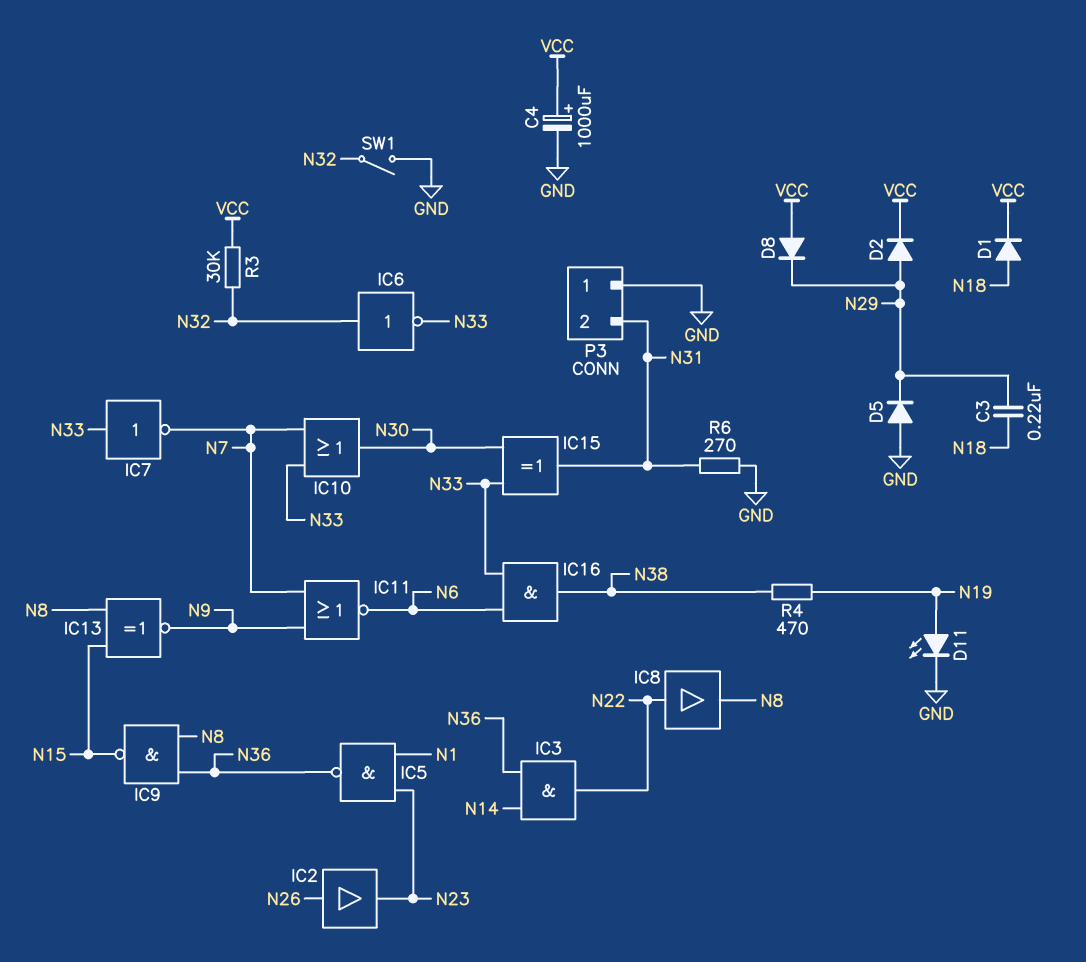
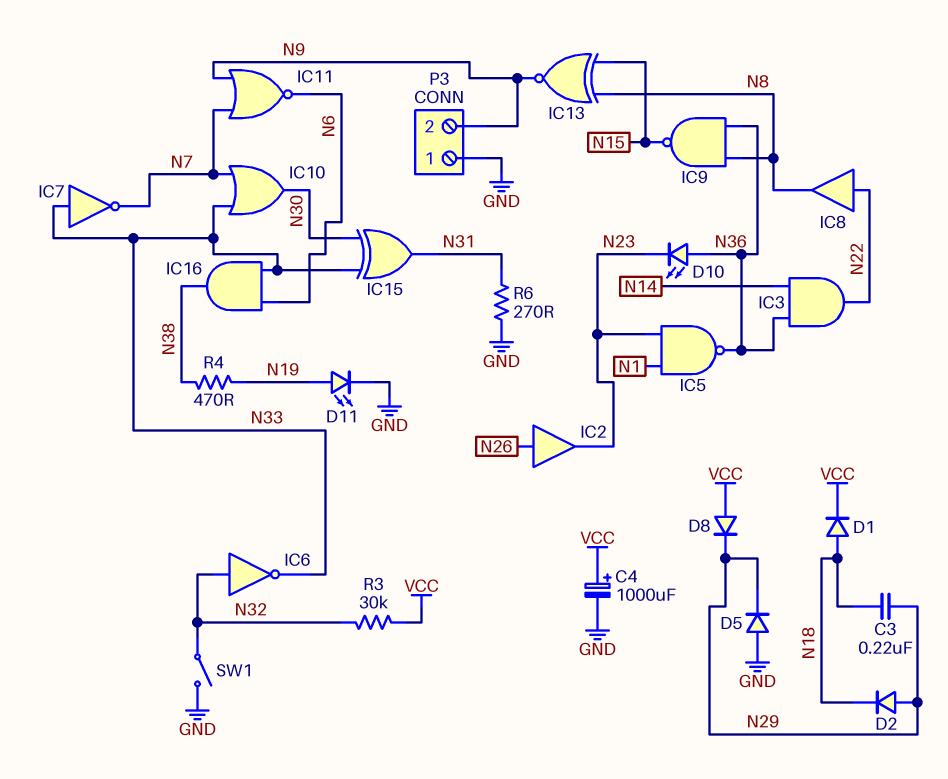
D2: diode (A N29, K VCC) -> diode (A N29, K N18)
D10: none -> LED (A N36, K N23)
P3 pin 2: N31 -> N9

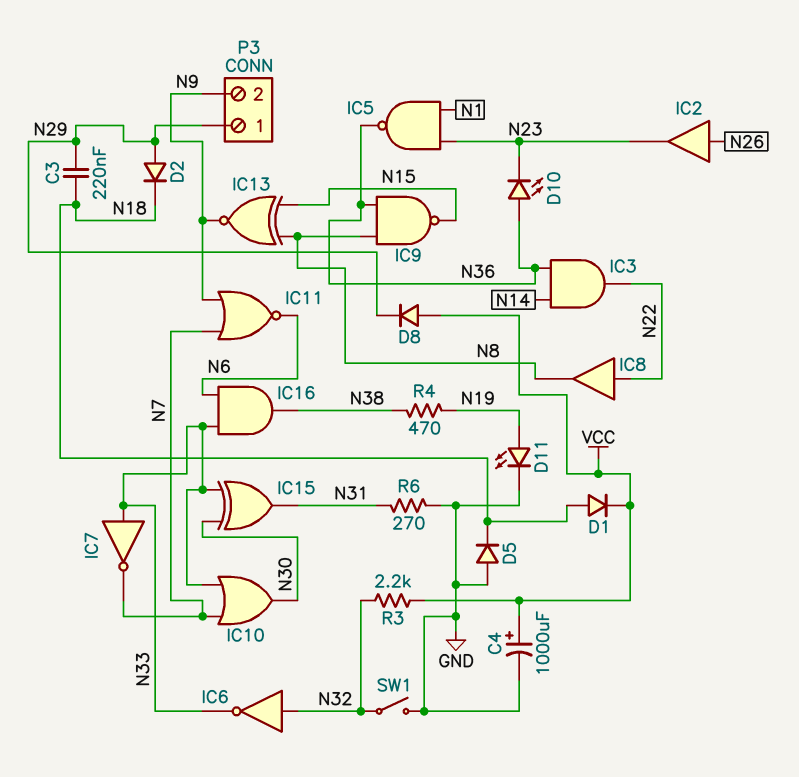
D5: diode (A GND, K N29) -> diode (A GND, K N18)
P3 pin 1: GND -> N29
R3: 30k (N32, VCC) -> 2.2k (N32, VCC)

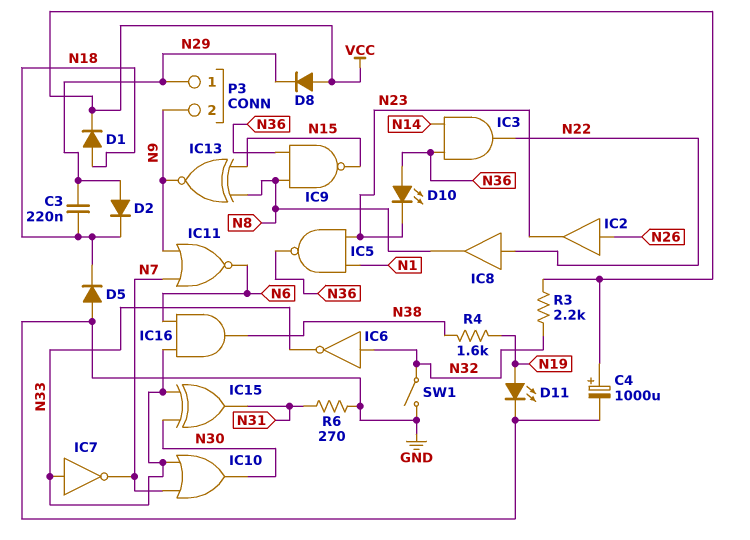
R4: 470 (N19, N38) -> 1.6k (N19, N38)

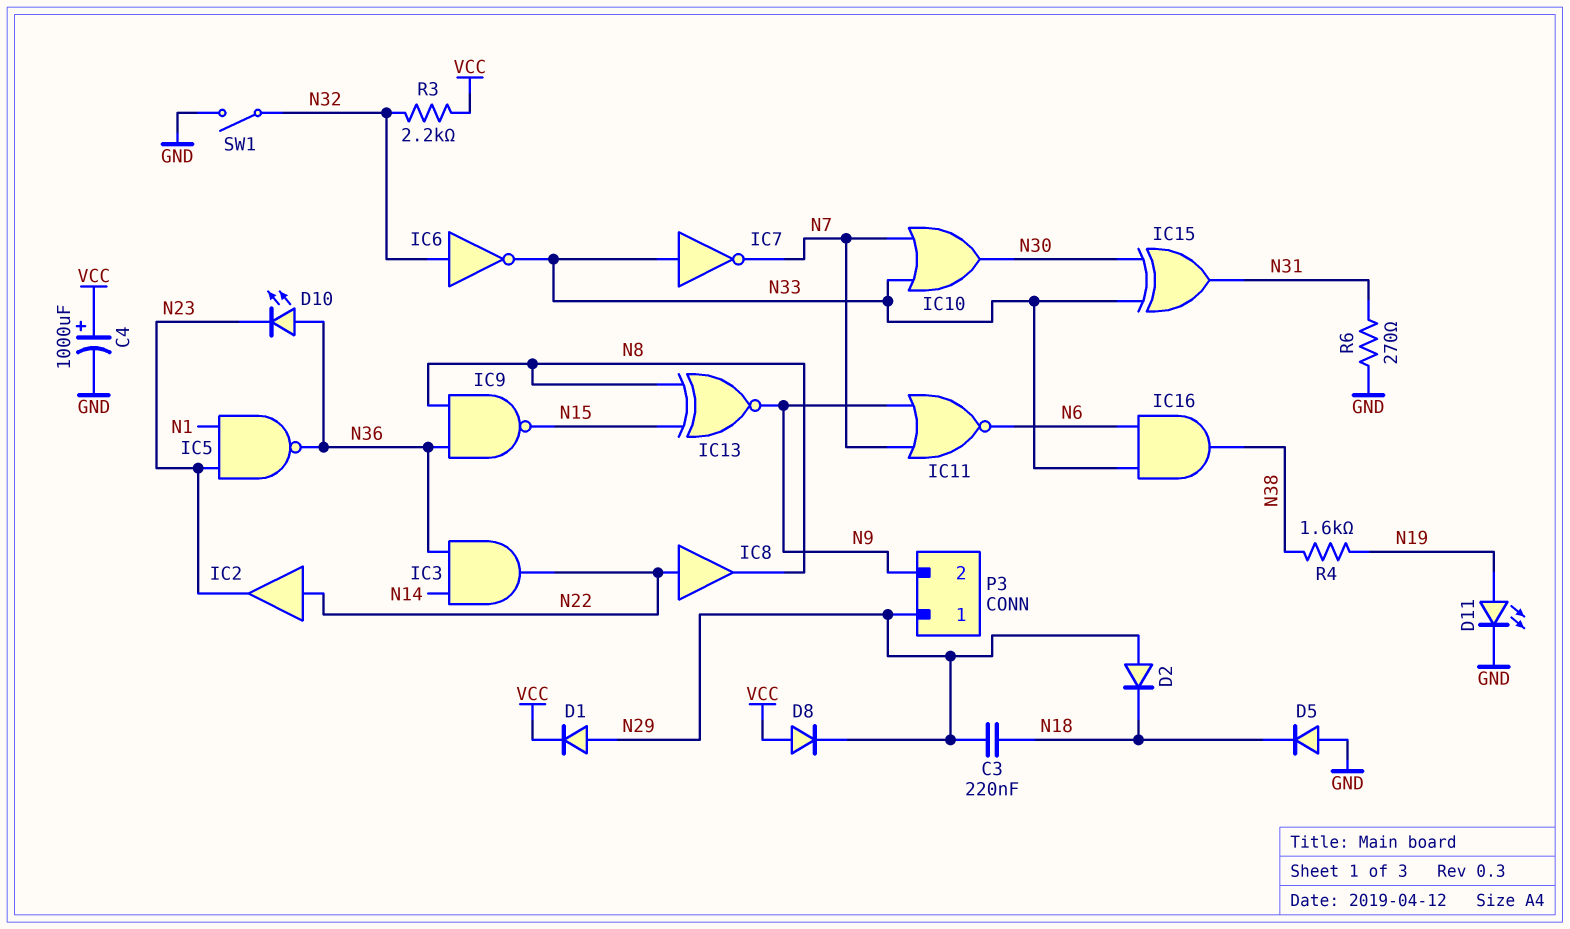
D1: diode (A N18, K VCC) -> diode (A N29, K VCC)
IC2: buffer (in N26, out N23) -> buffer (in N22, out N23)

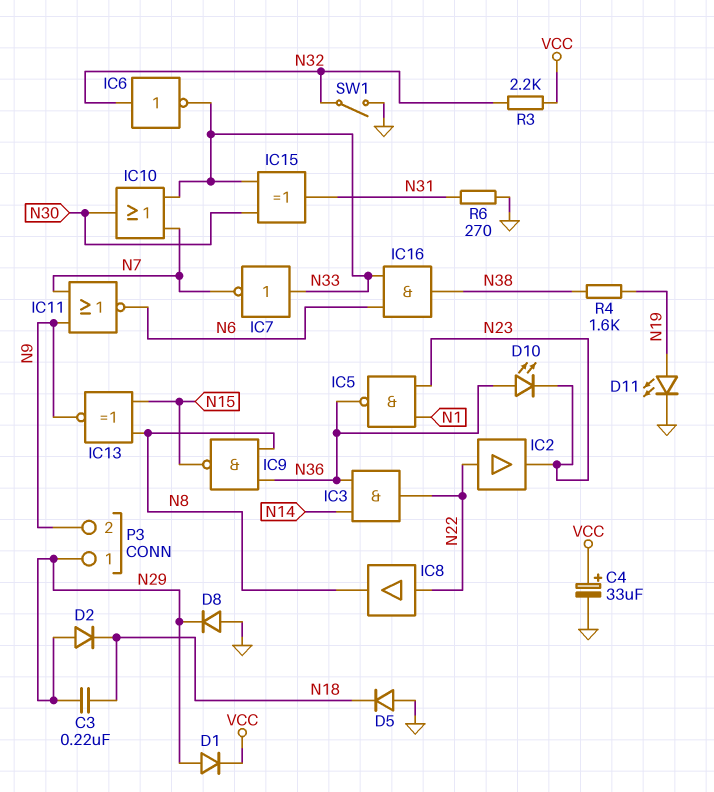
C4: 1000uF (plus VCC, minus GND) -> 33uF (plus VCC, minus GND)
D8: diode (A VCC, K N29) -> diode (A GND, K N29)

